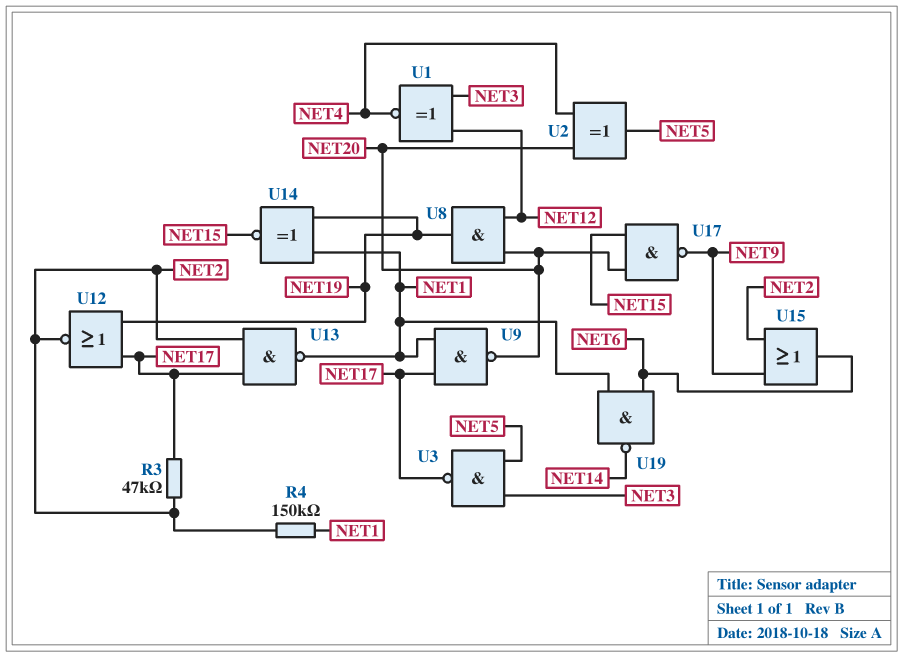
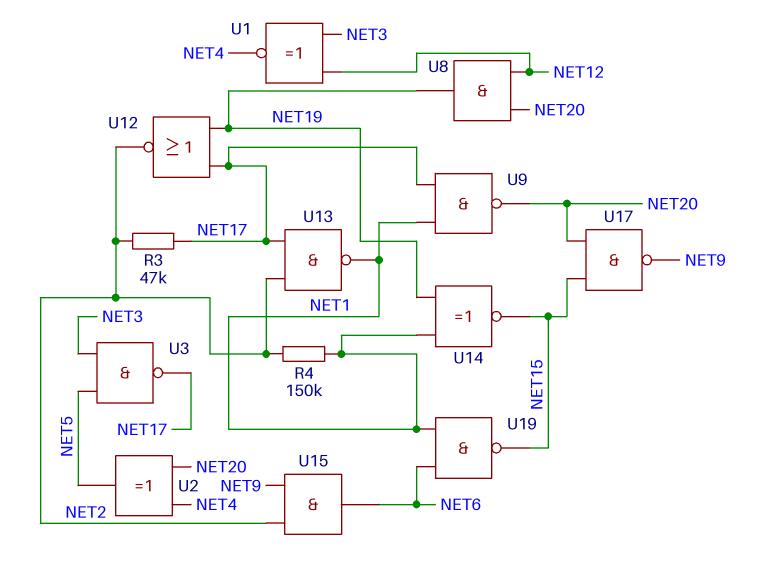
U15: OR (in NET2, in NET9, out NET6) -> AND (in NET2, in NET9, out NET6)
U19: NAND (in NET1, in NET6, out NET14) -> NAND (in NET1, in NET6, out NET15)

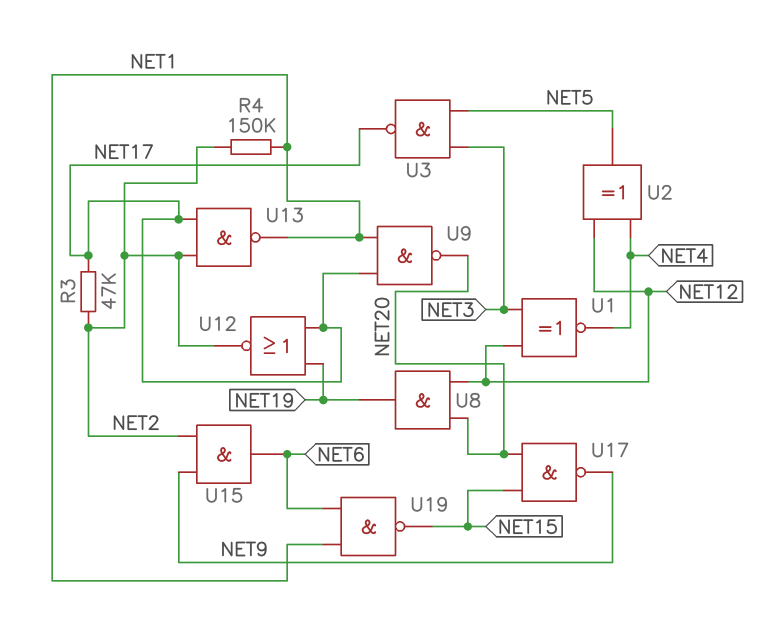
U2: XOR (in NET4, in NET20, out NET5) -> XOR (in NET4, in NET12, out NET5)
U14: XNOR (in NET1, in NET19, out NET15) -> none

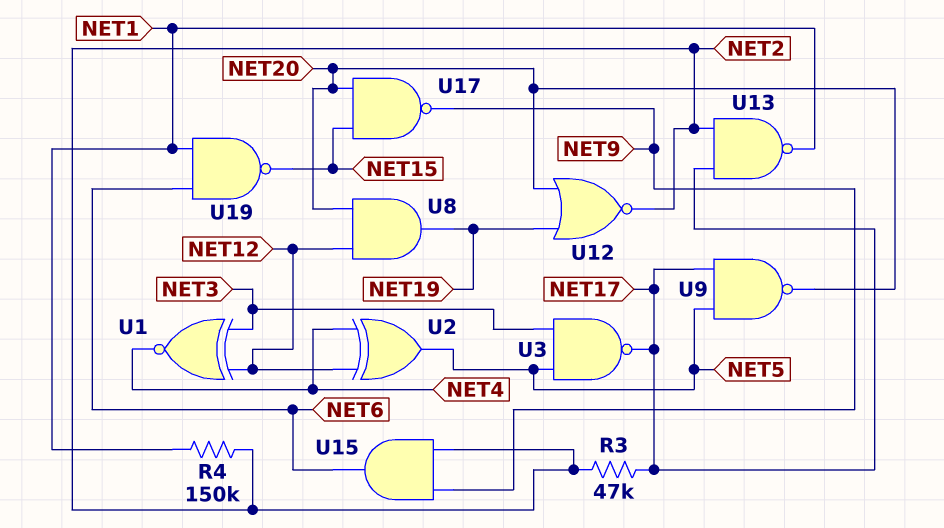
U9: NAND (in NET1, in NET17, out NET20) -> NAND (in NET5, in NET17, out NET20)
U12: NOR (in NET17, in NET19, out NET2) -> NOR (in NET19, in NET20, out NET2)

